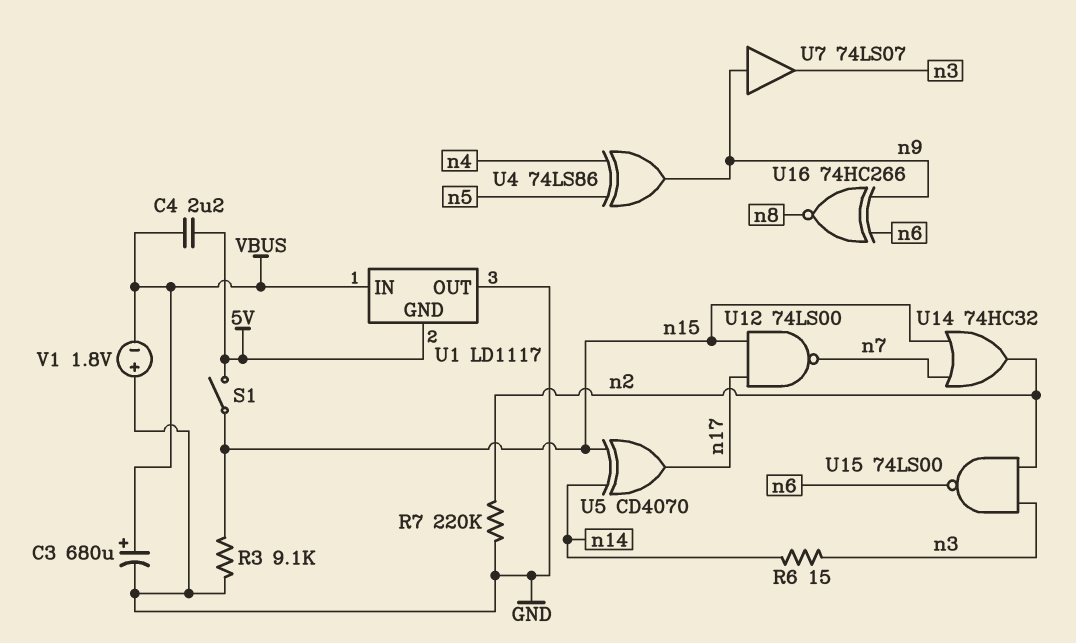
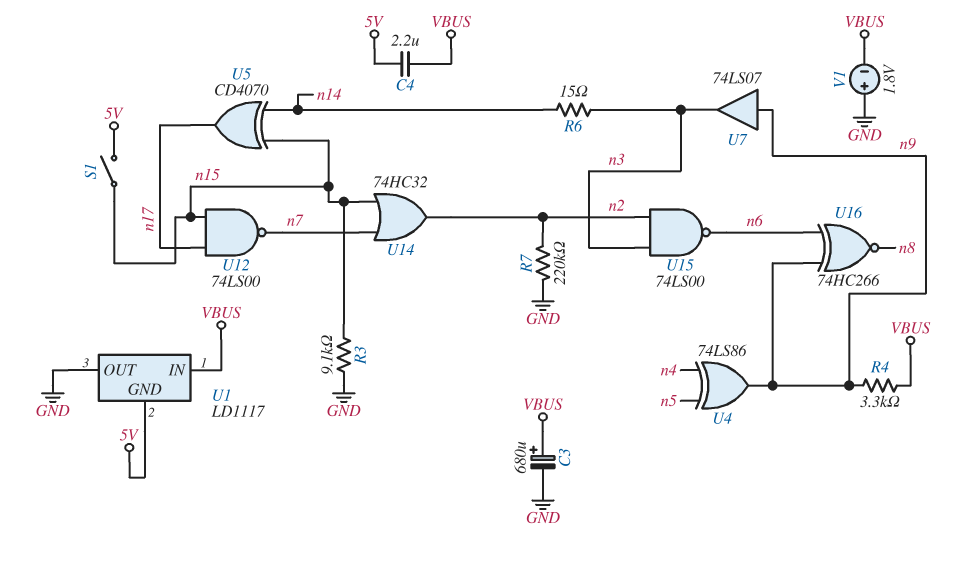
R4: none -> 3.3k (VBUS, n9)

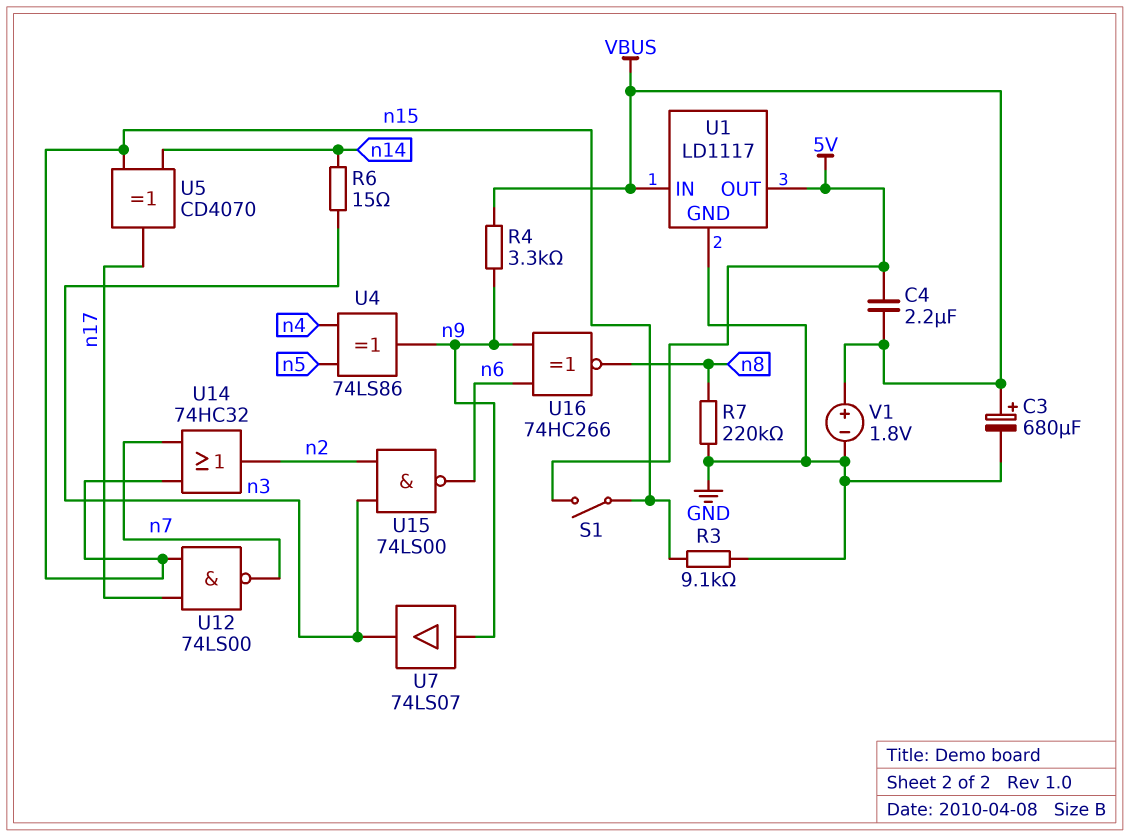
R7: 220k (GND, n2) -> 220k (GND, n8)
U1 pin GND: 5V -> GND
U1 pin OUT: GND -> 5V
V1: 1.8V (plus GND, minus VBUS) -> 1.8V (plus VBUS, minus GND)

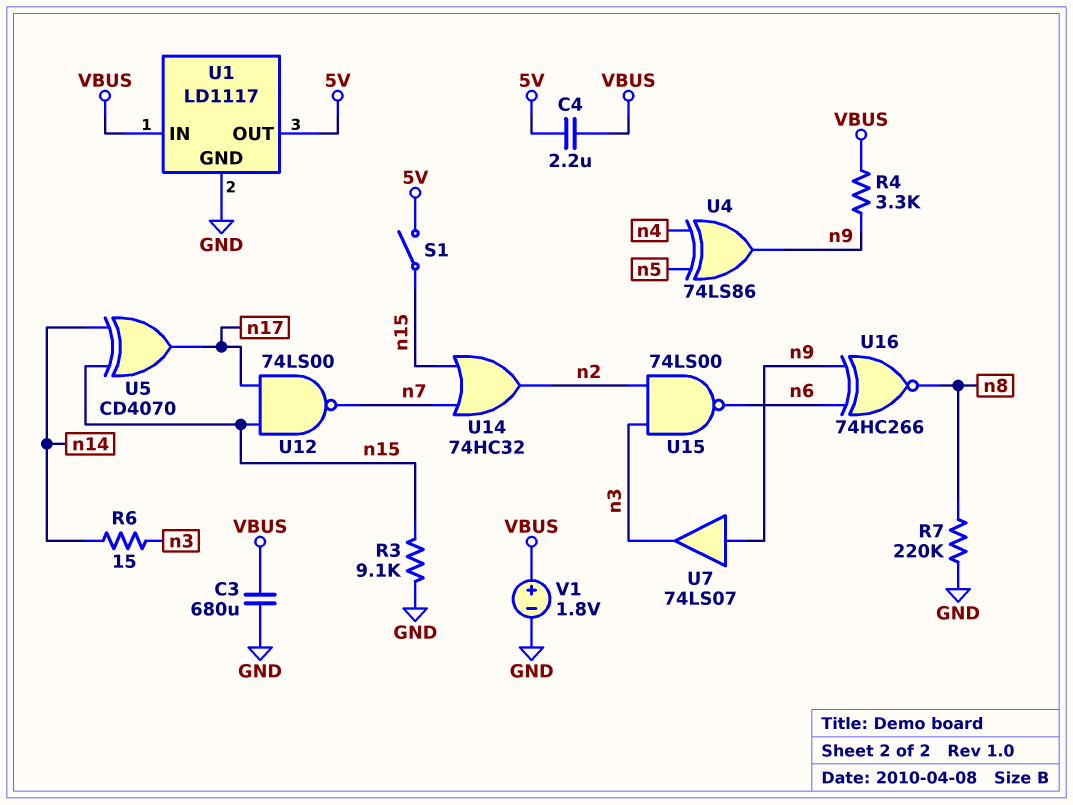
C3: 680uF (plus VBUS, minus GND) -> 680uF (GND, VBUS)

